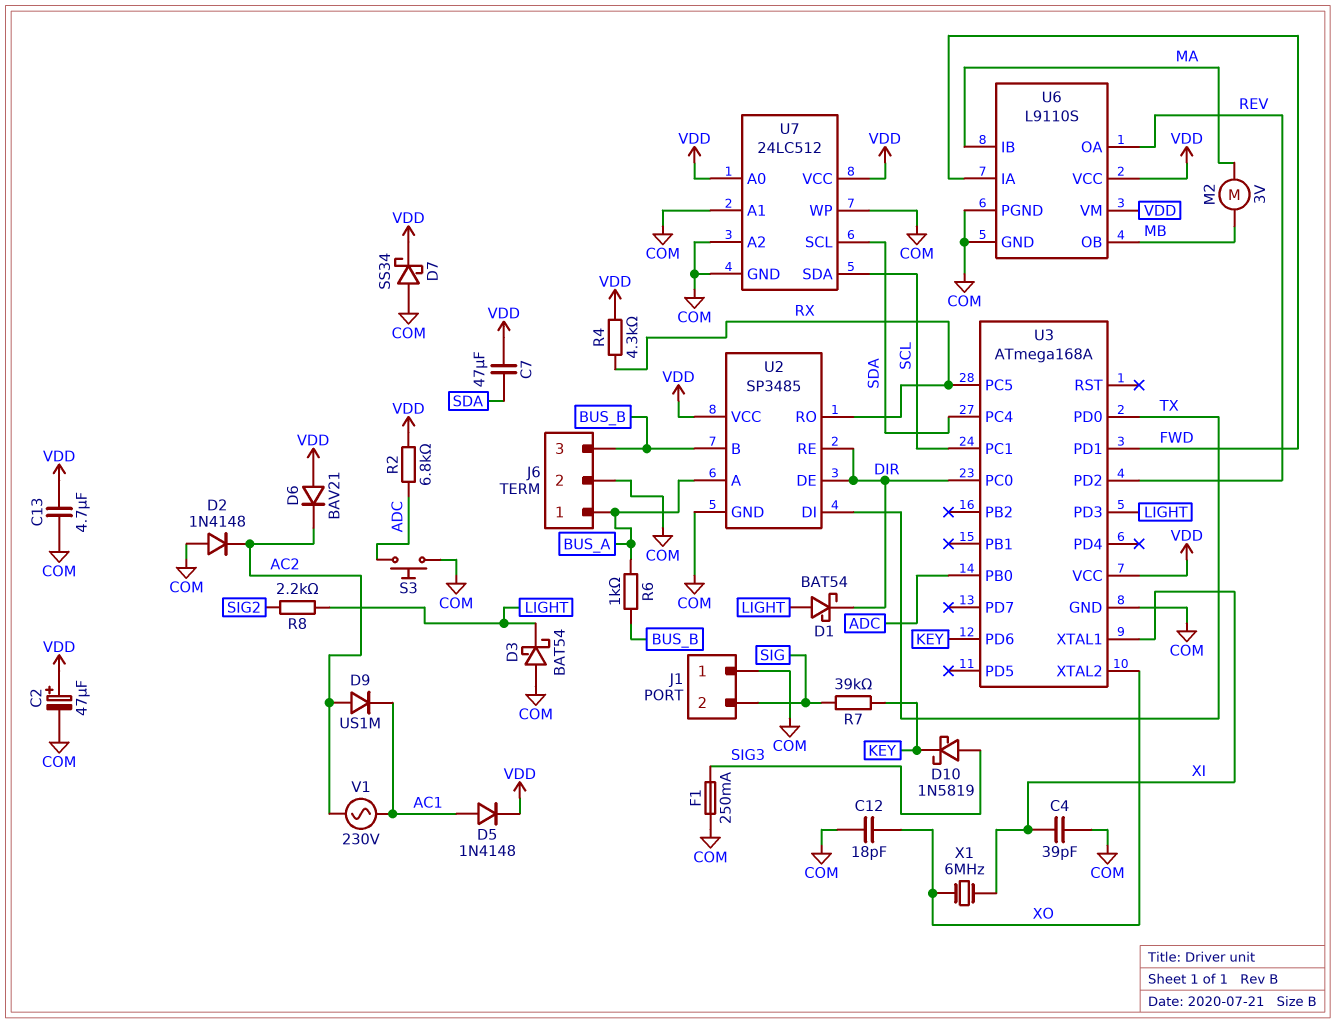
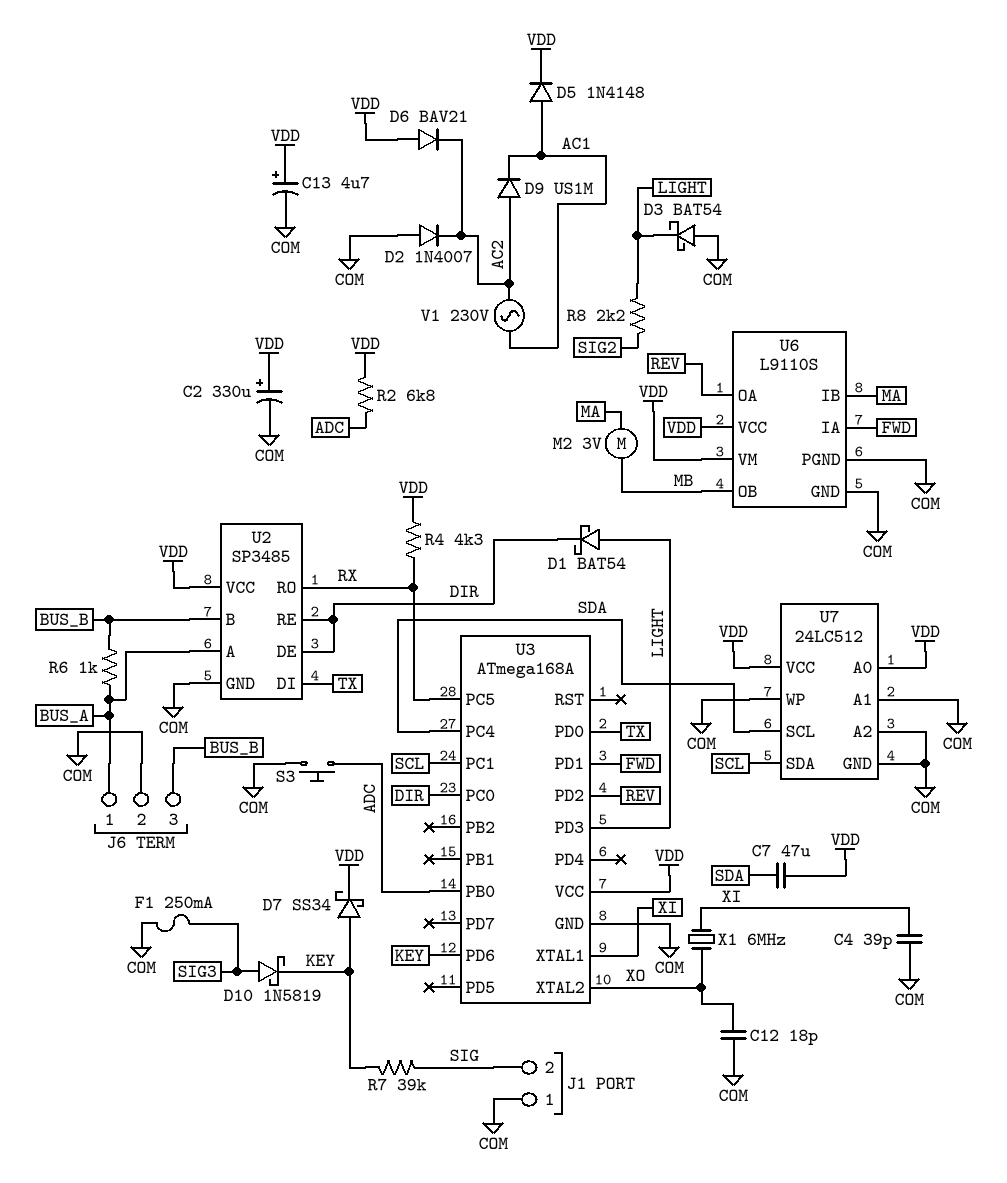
C2: 47uF (plus VDD, minus COM) -> 330uF (plus VDD, minus COM)
C13: 4.7uF (COM, VDD) -> 4.7uF (plus VDD, minus COM)
D2: diode 1N4148 (A COM, K AC2) -> diode 1N4007 (A COM, K AC2)
D7: schottky SS34 (A COM, K VDD) -> schottky SS34 (A KEY, K VDD)

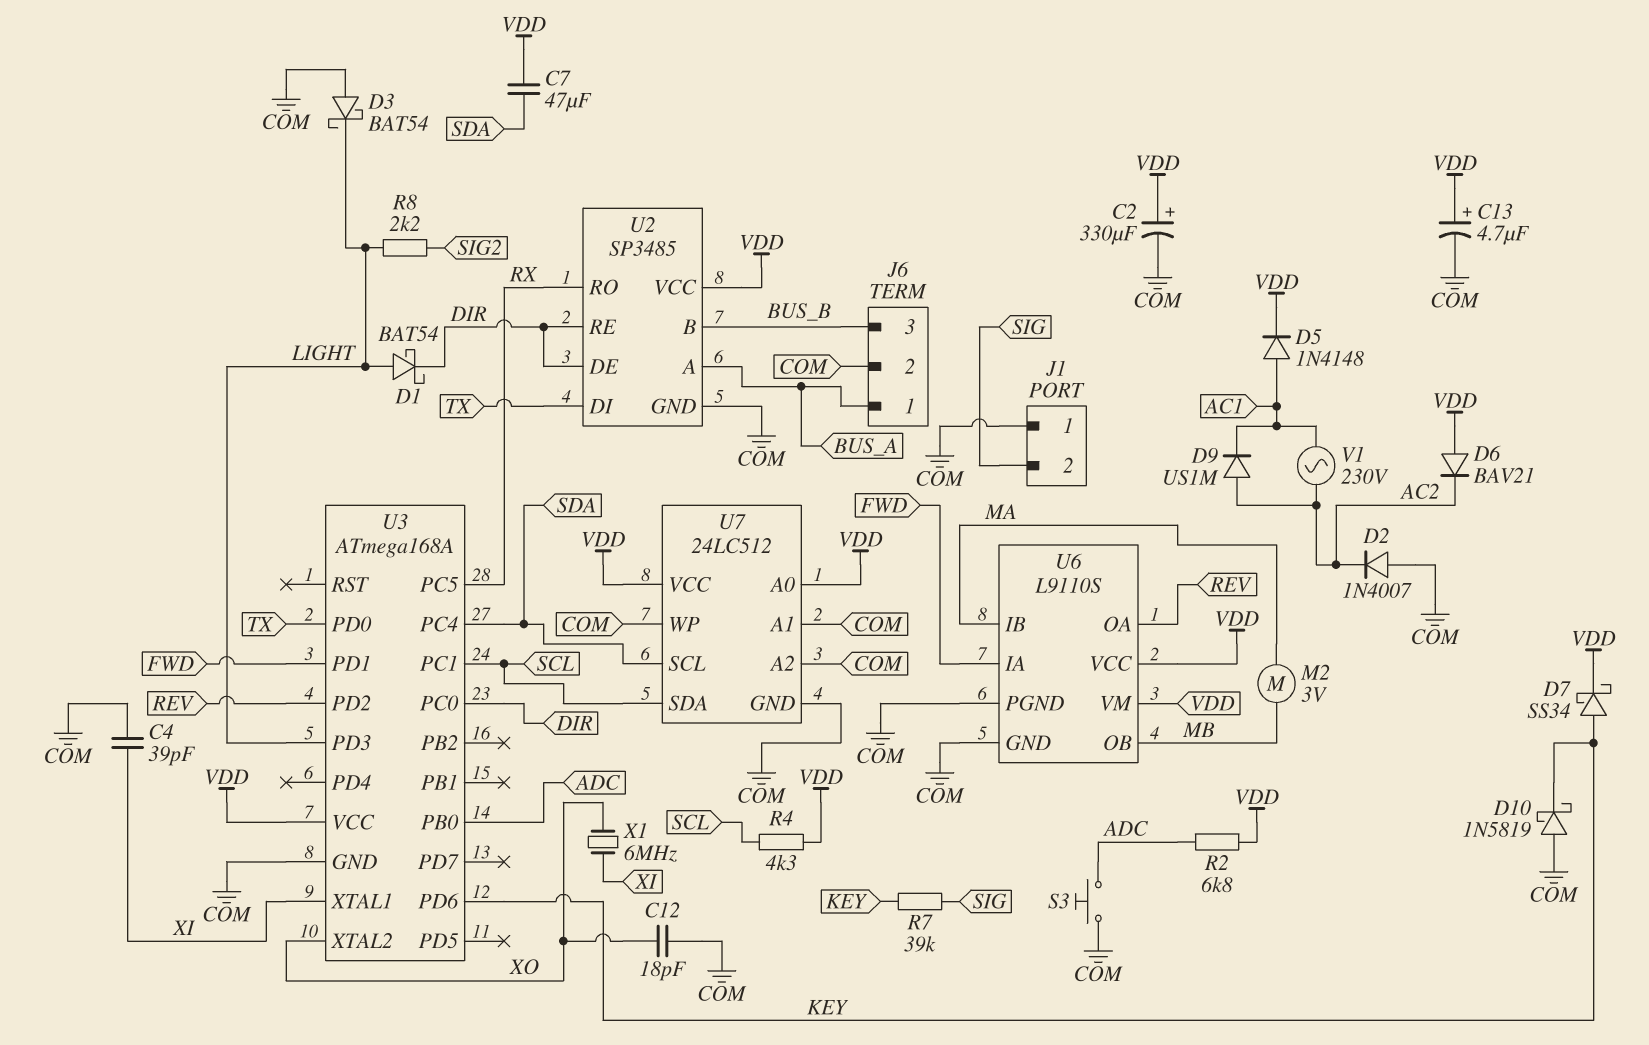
D10: schottky 1N5819 (A SIG3, K KEY) -> schottky 1N5819 (A COM, K KEY)
F1: 250mA (COM, SIG3) -> none
R4: 4.3k (RX, VDD) -> 4.3k (SCL, VDD)
R6: 1k (BUS_A, BUS_B) -> none

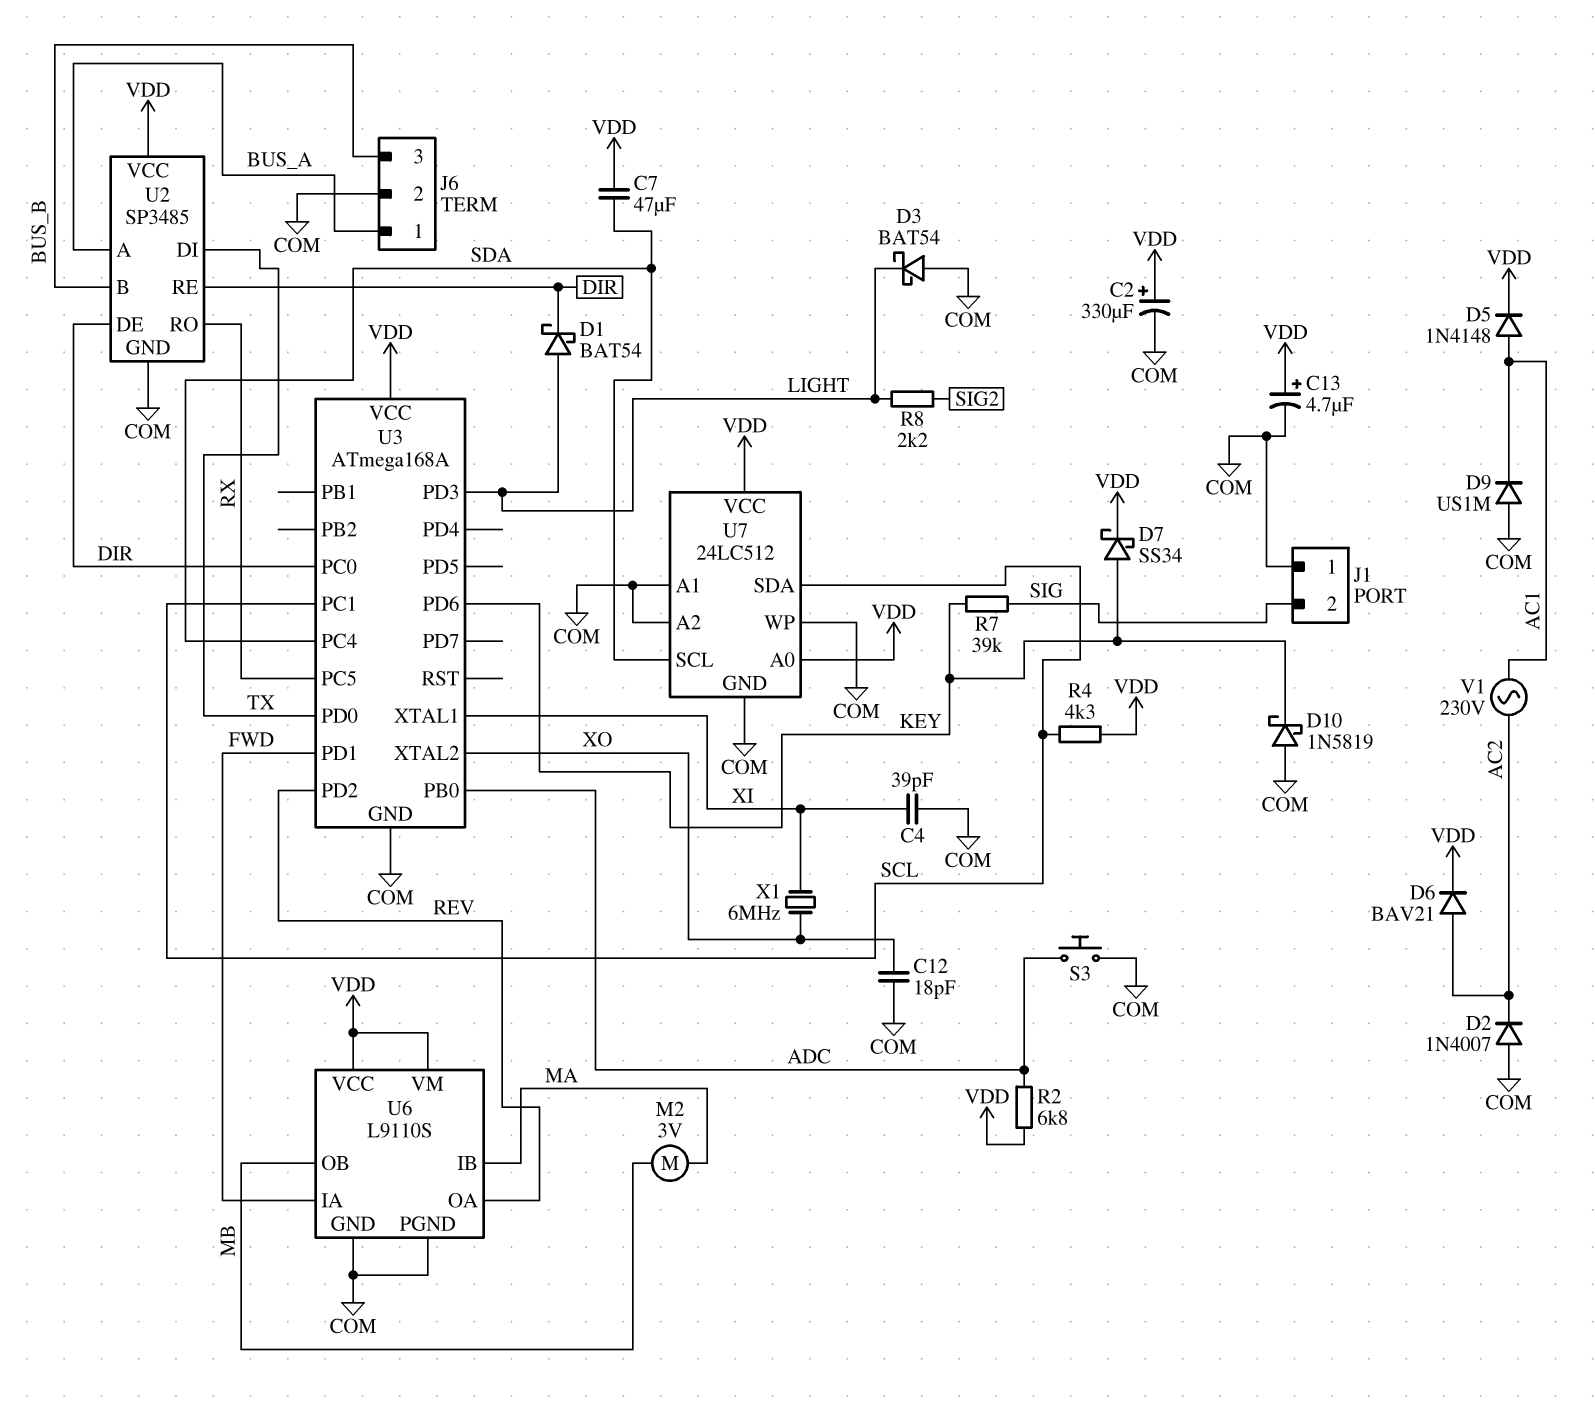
D6: diode BAV21 (A VDD, K AC2) -> diode BAV21 (A AC2, K VDD)
D9: diode US1M (A AC2, K AC1) -> diode US1M (A COM, K AC1)

